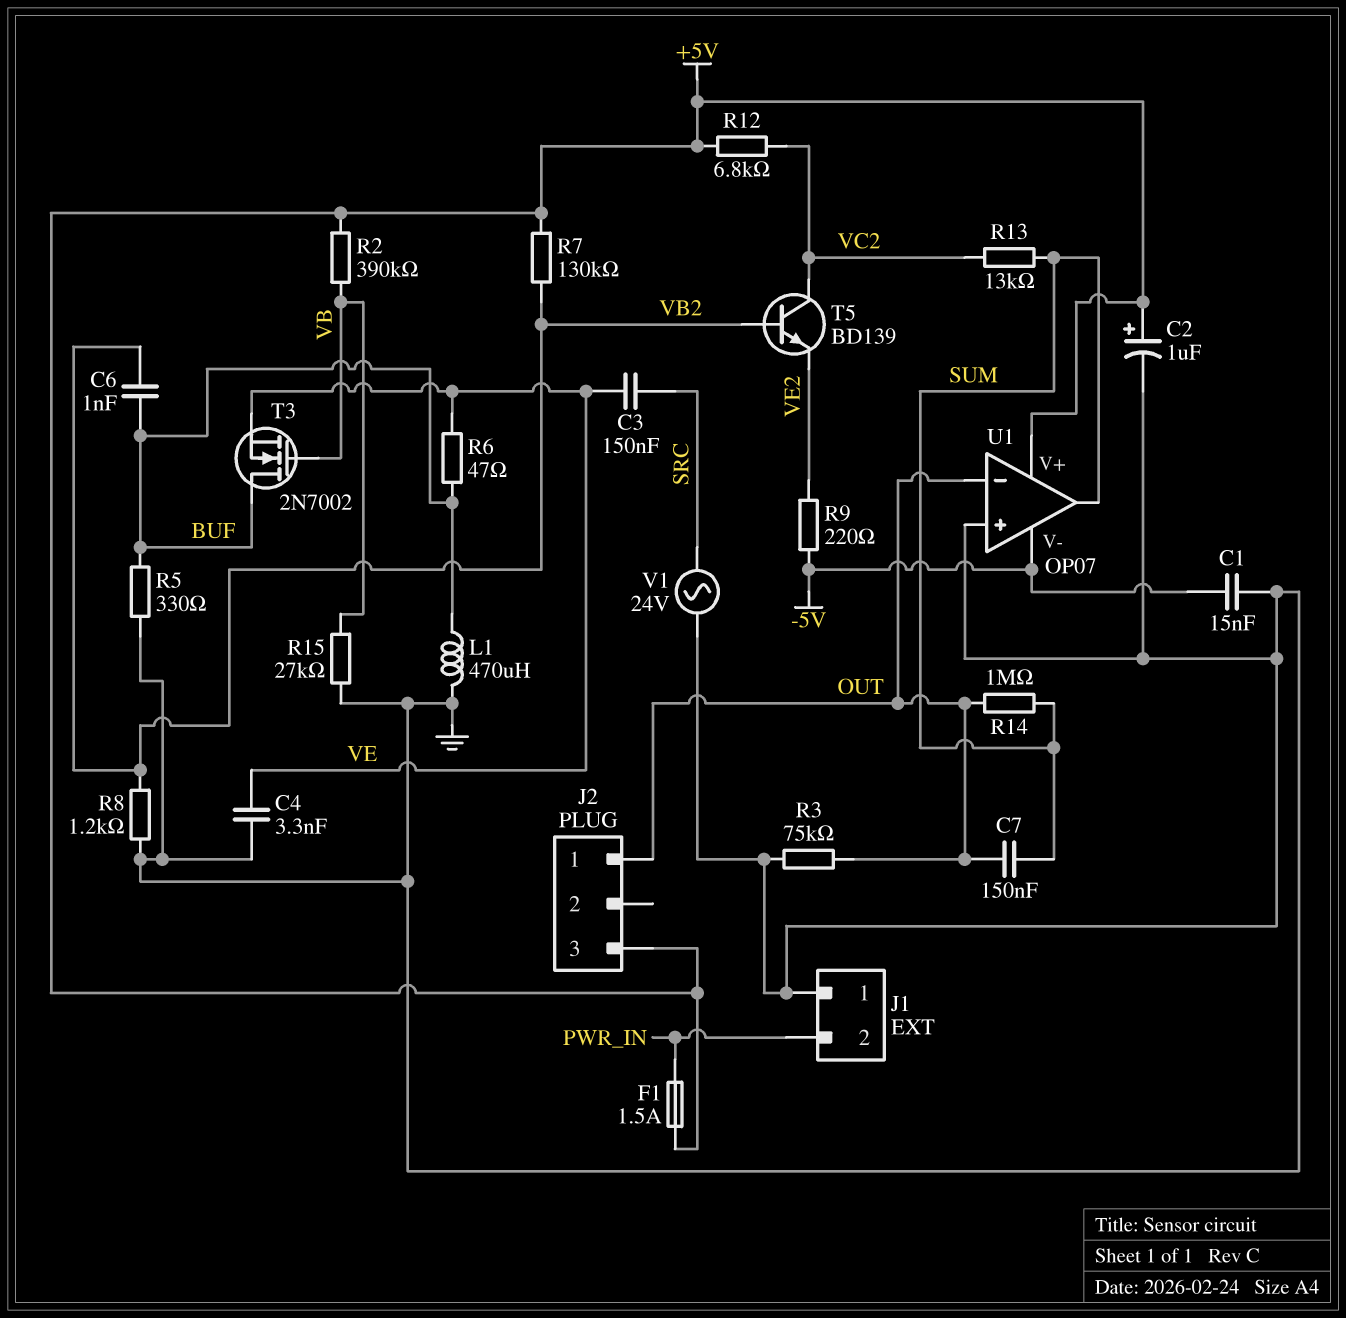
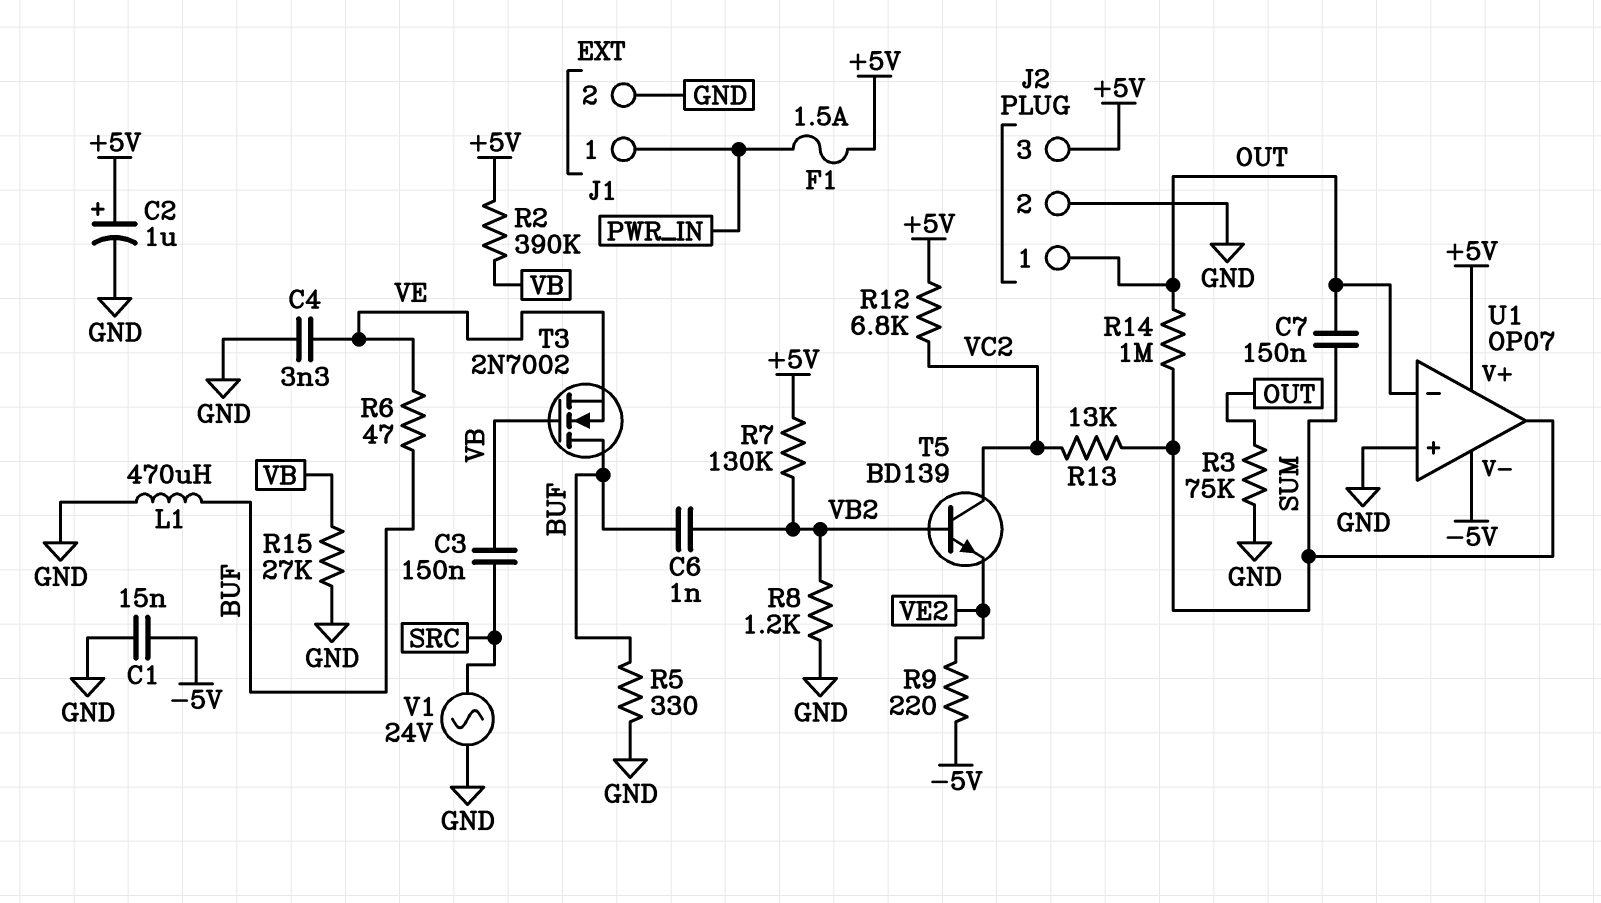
C3: 150nF (SRC, VE) -> 150nF (SRC, VB)
J1 pin 1: GND -> PWR_IN
J1 pin 2: PWR_IN -> GND
J2 pin 2: none -> GND

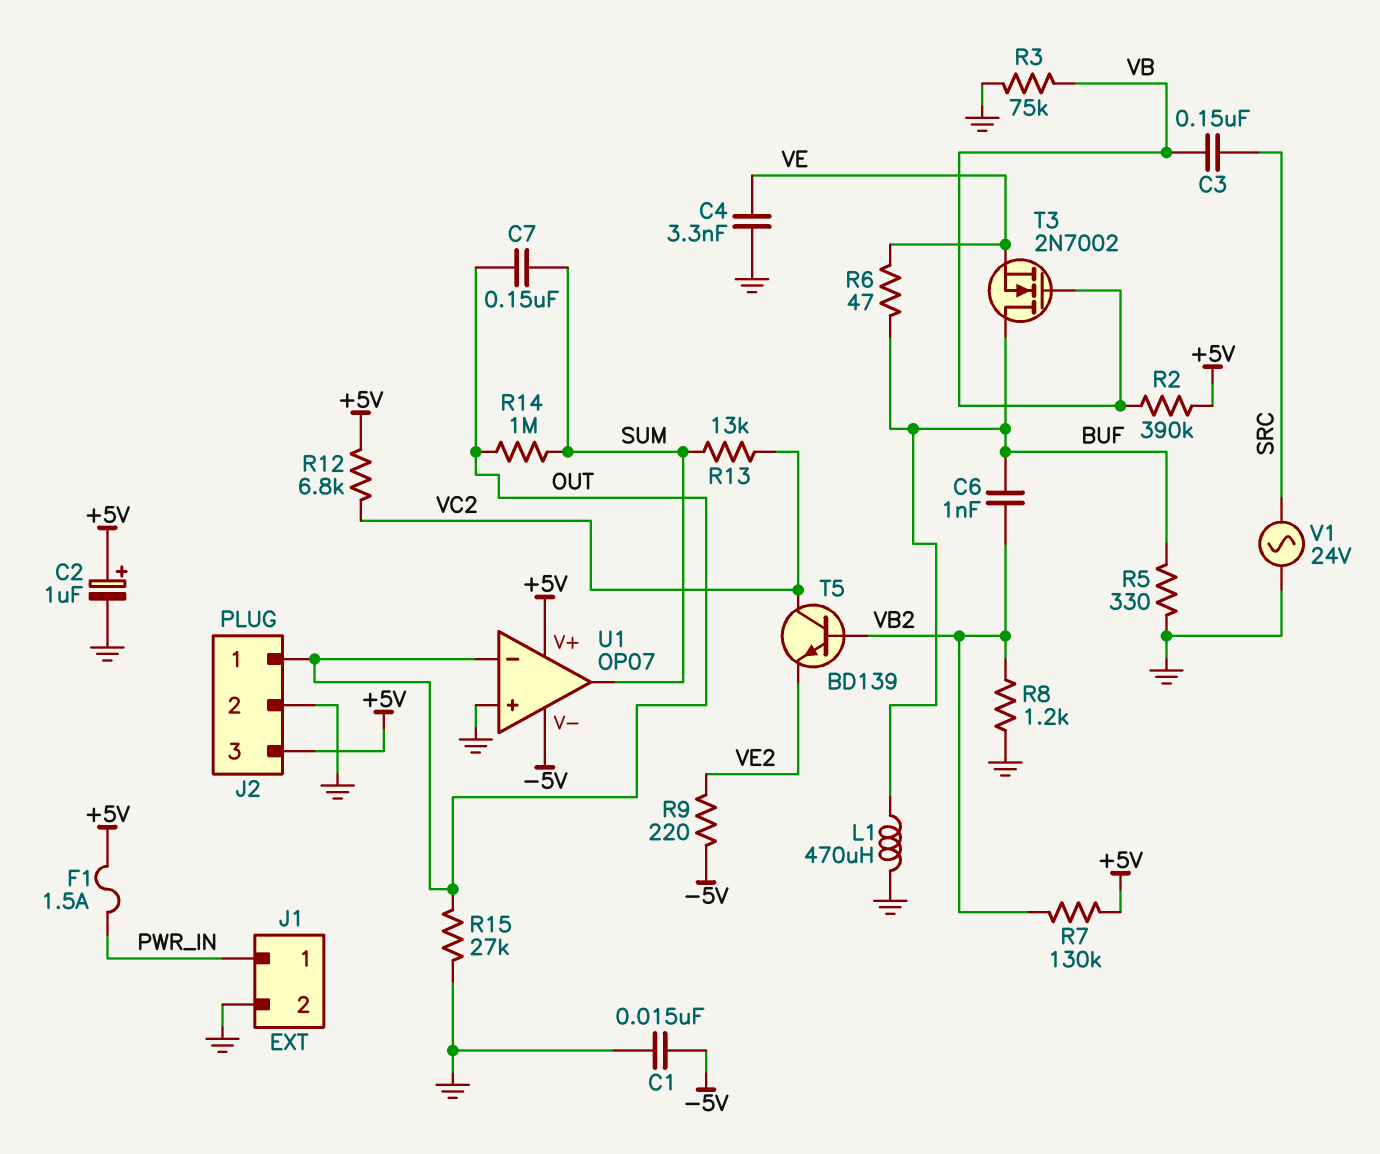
R3: 75k (GND, OUT) -> 75k (GND, VB)
R15: 27k (GND, VB) -> 27k (GND, OUT)

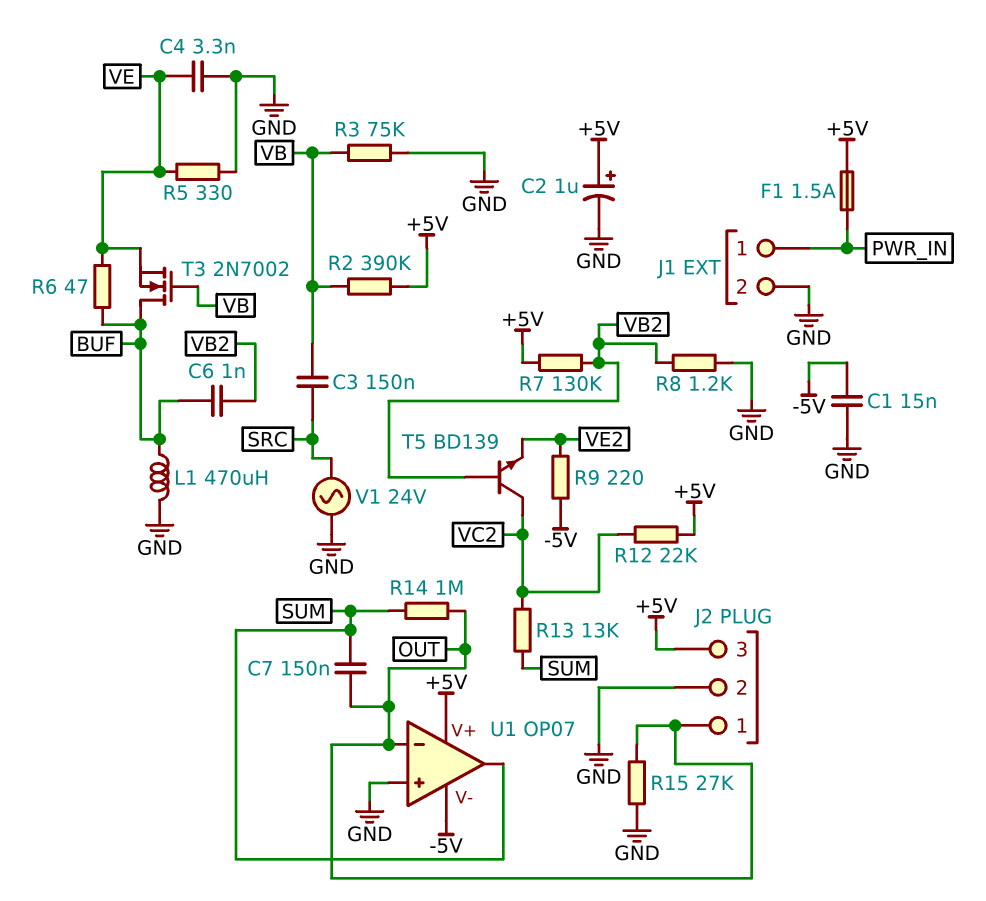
R5: 330 (BUF, GND) -> 330 (GND, VE)
R12: 6.8k (+5V, VC2) -> 22k (+5V, VC2)

